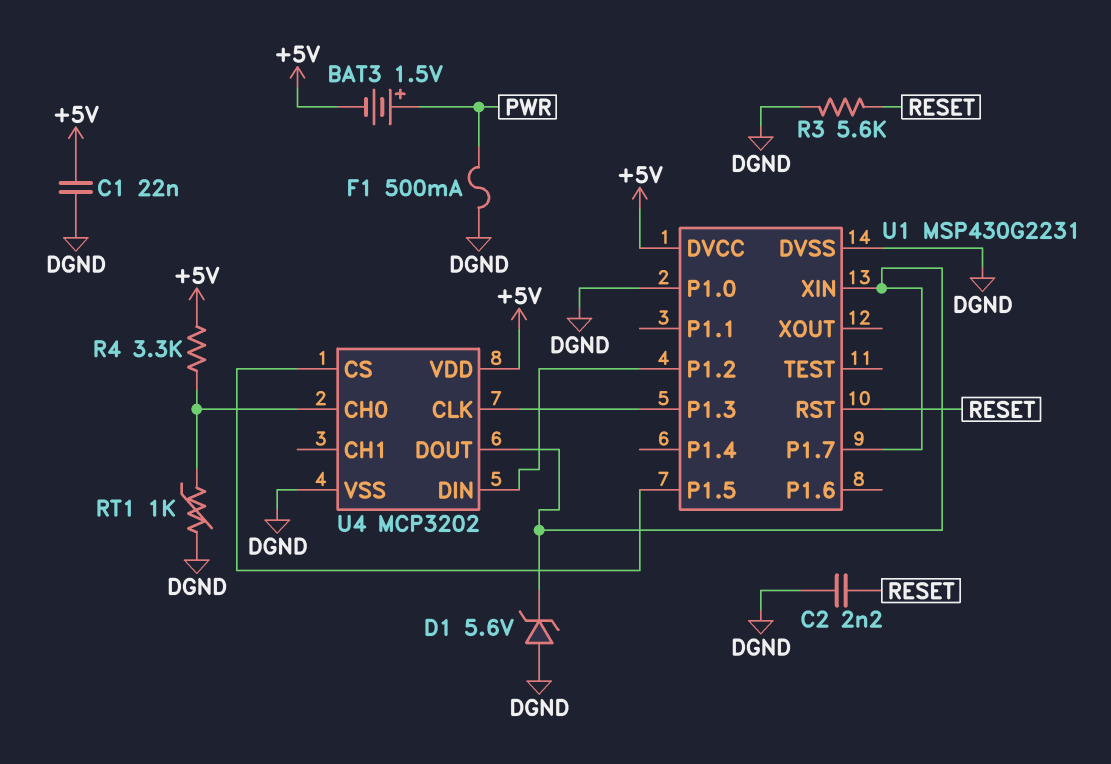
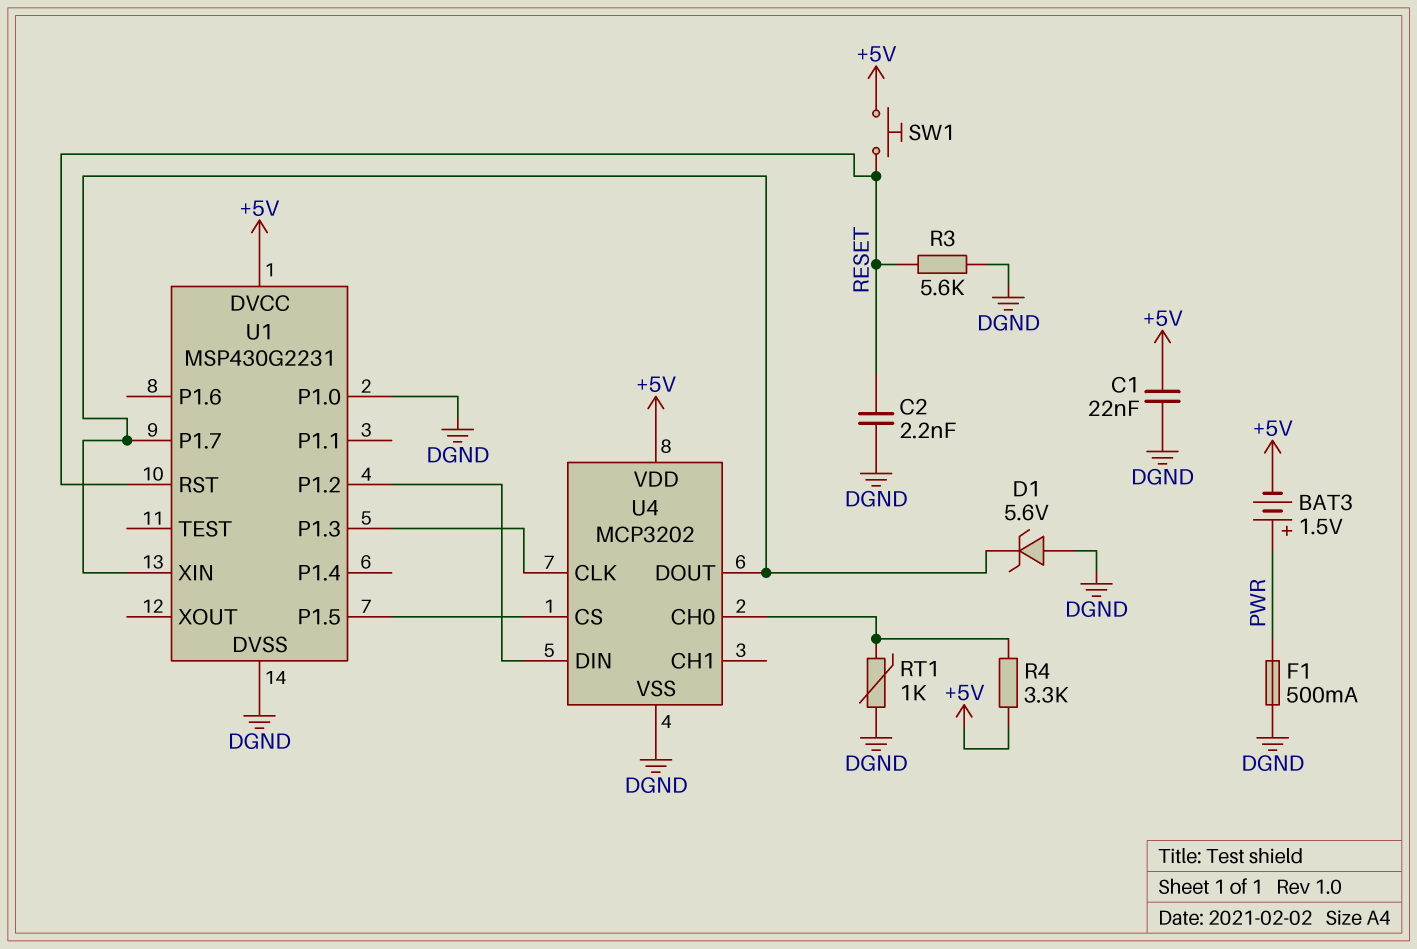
SW1: none -> button (+5V, RESET)

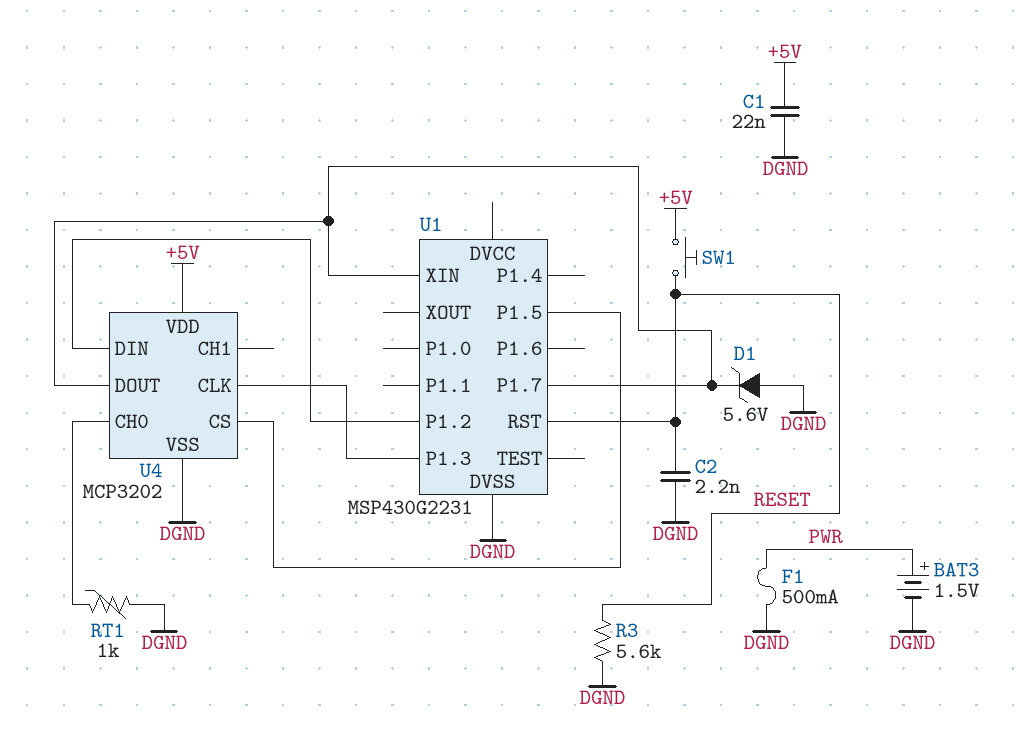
BAT3: 1.5V (plus PWR, minus +5V) -> 1.5V (plus PWR, minus DGND)
R4: 3.3k (+5V, U4/CH0) -> none
U1 pin DVCC: +5V -> none
U1 pin P1.0: DGND -> none

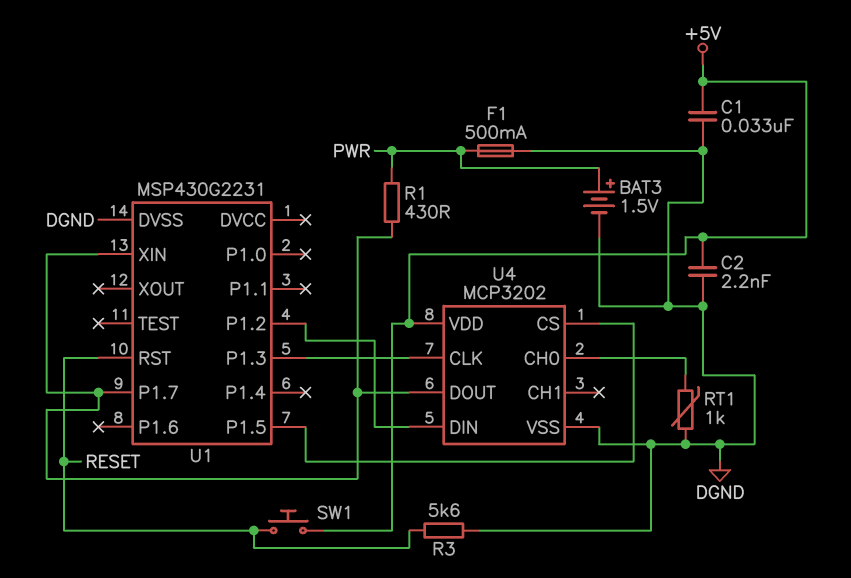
C1: 22nF (+5V, DGND) -> 33nF (+5V, DGND)
C2: 2.2nF (DGND, RESET) -> 2.2nF (+5V, DGND)
D1: zener 5.6V (A DGND, K U1/P1.7) -> none
R1: none -> 430 (PWR, U1/P1.7)

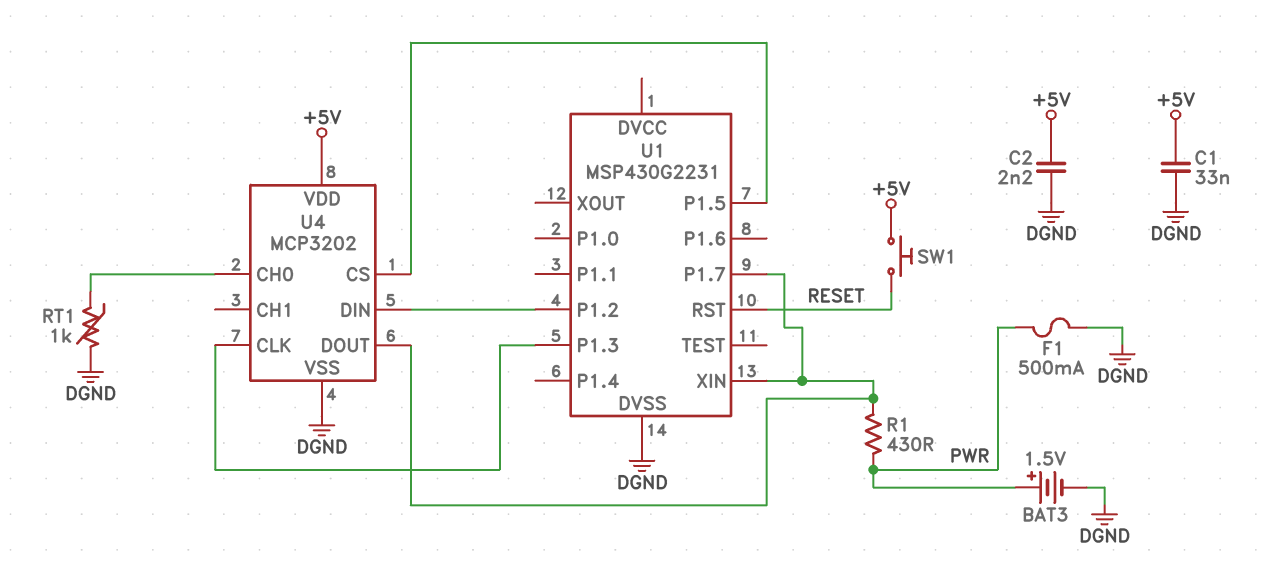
R3: 5.6k (DGND, RESET) -> none

